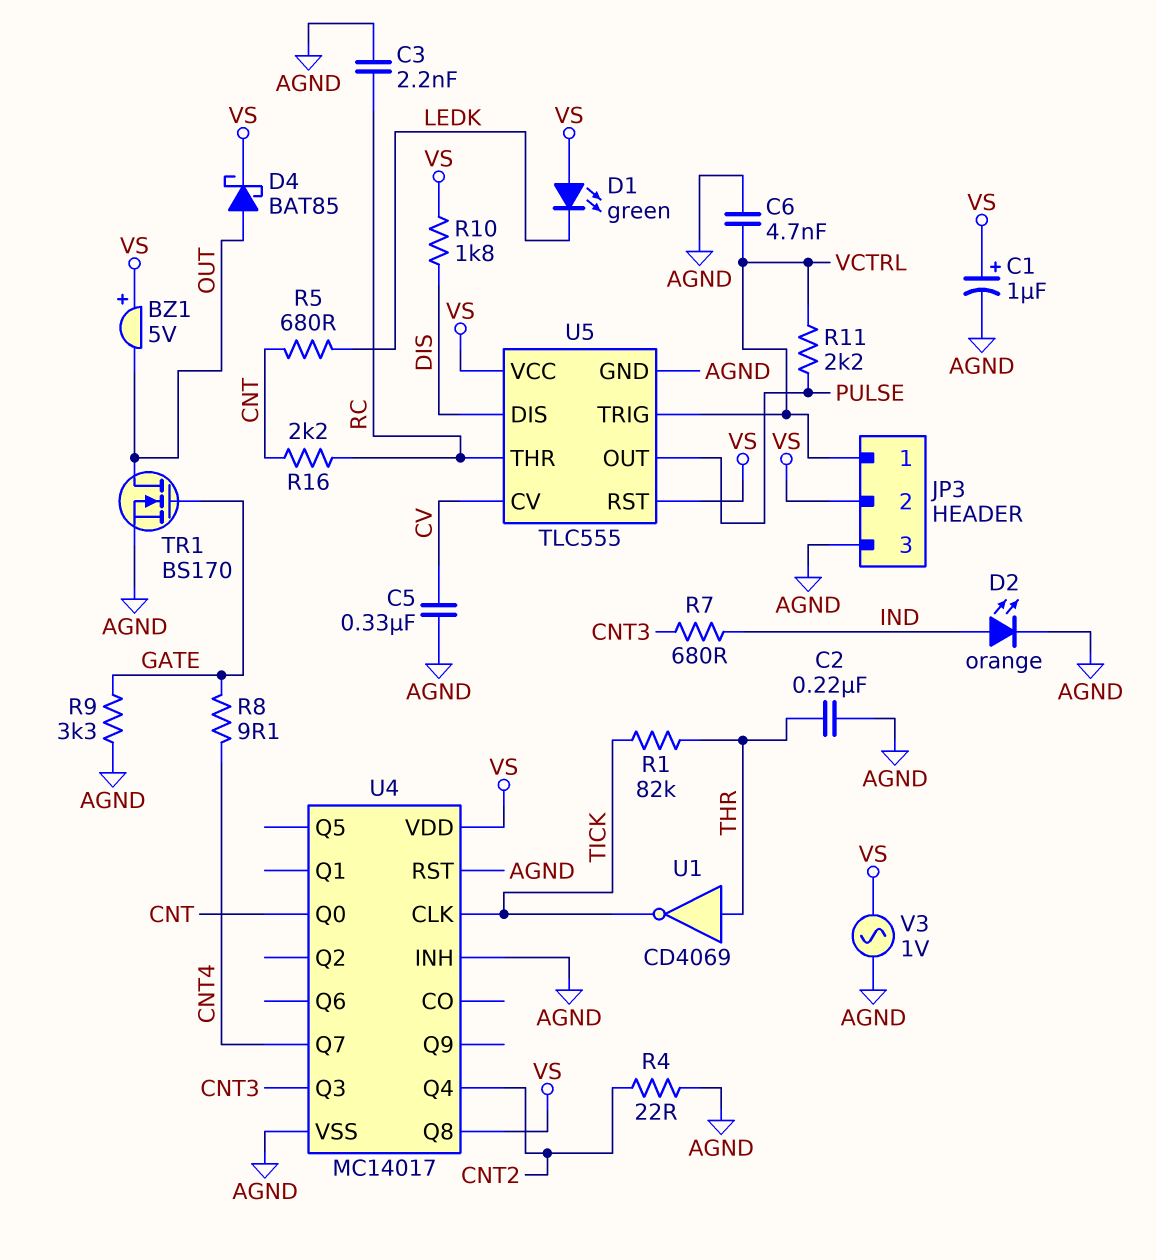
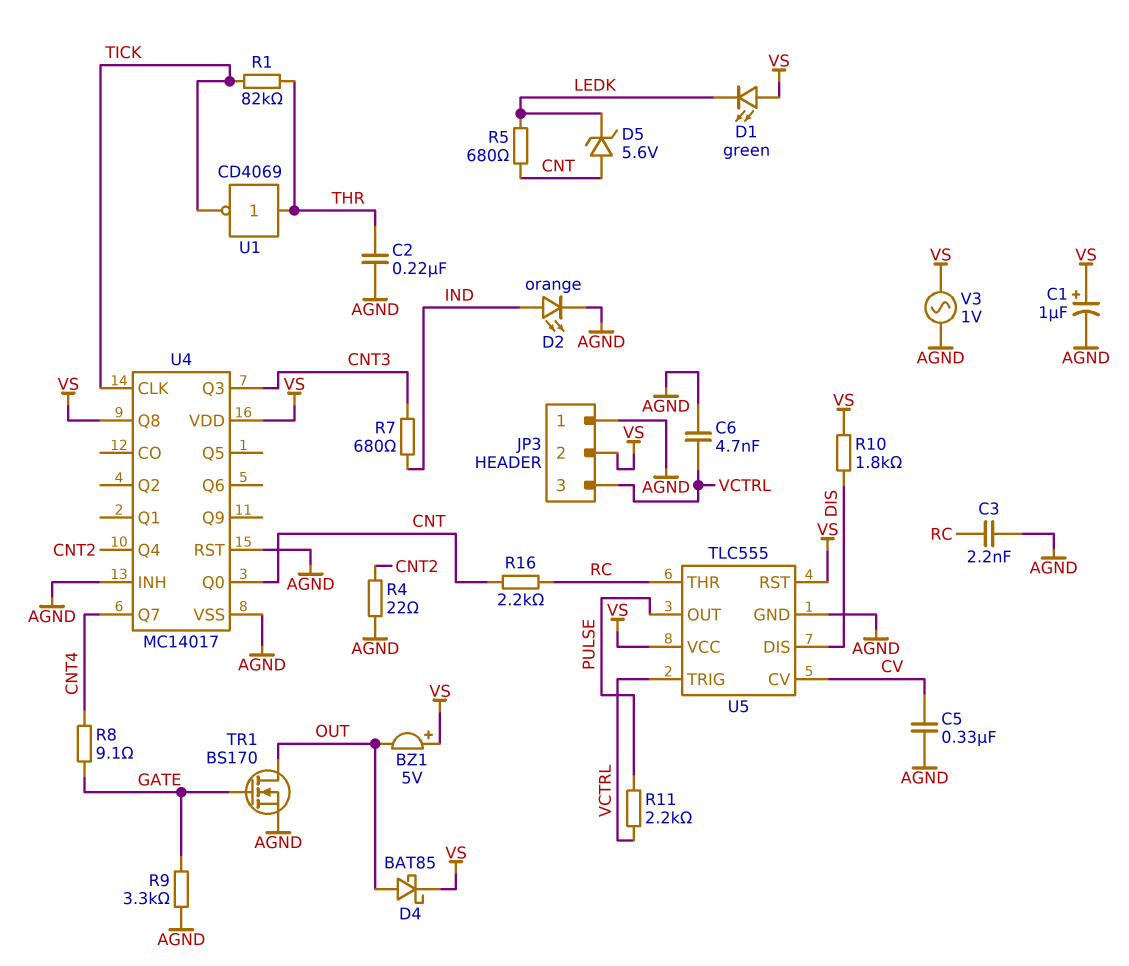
D5: none -> zener 5.6V (A CNT, K LEDK)
JP3 pin 1: VCTRL -> AGND
JP3 pin 3: AGND -> VCTRL

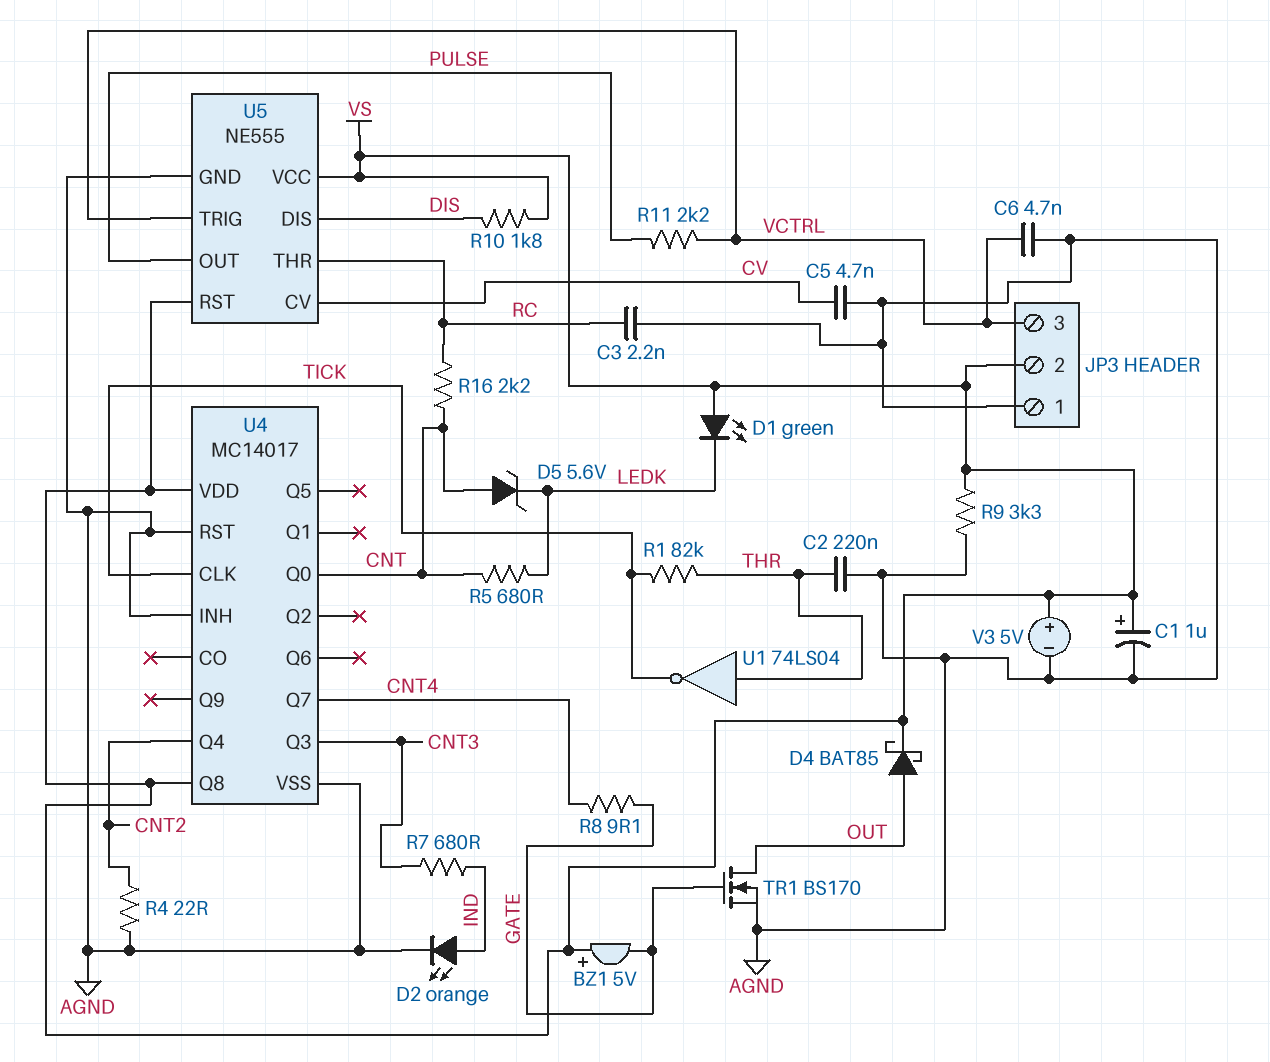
BZ1: buzzer 5V (plus VS, minus OUT) -> buzzer 5V (plus VS, minus GATE)
C5: 330nF (AGND, CV) -> 4.7nF (AGND, CV)
R9: 3.3k (AGND, GATE) -> 3.3k (AGND, VS)
U1: NOT CD4069 (in THR, out TICK) -> NOT 74LS04 (in THR, out TICK)
U5: TLC555 -> NE555
V3: AC 1V (AGND, VS) -> 5V (plus VS, minus AGND)

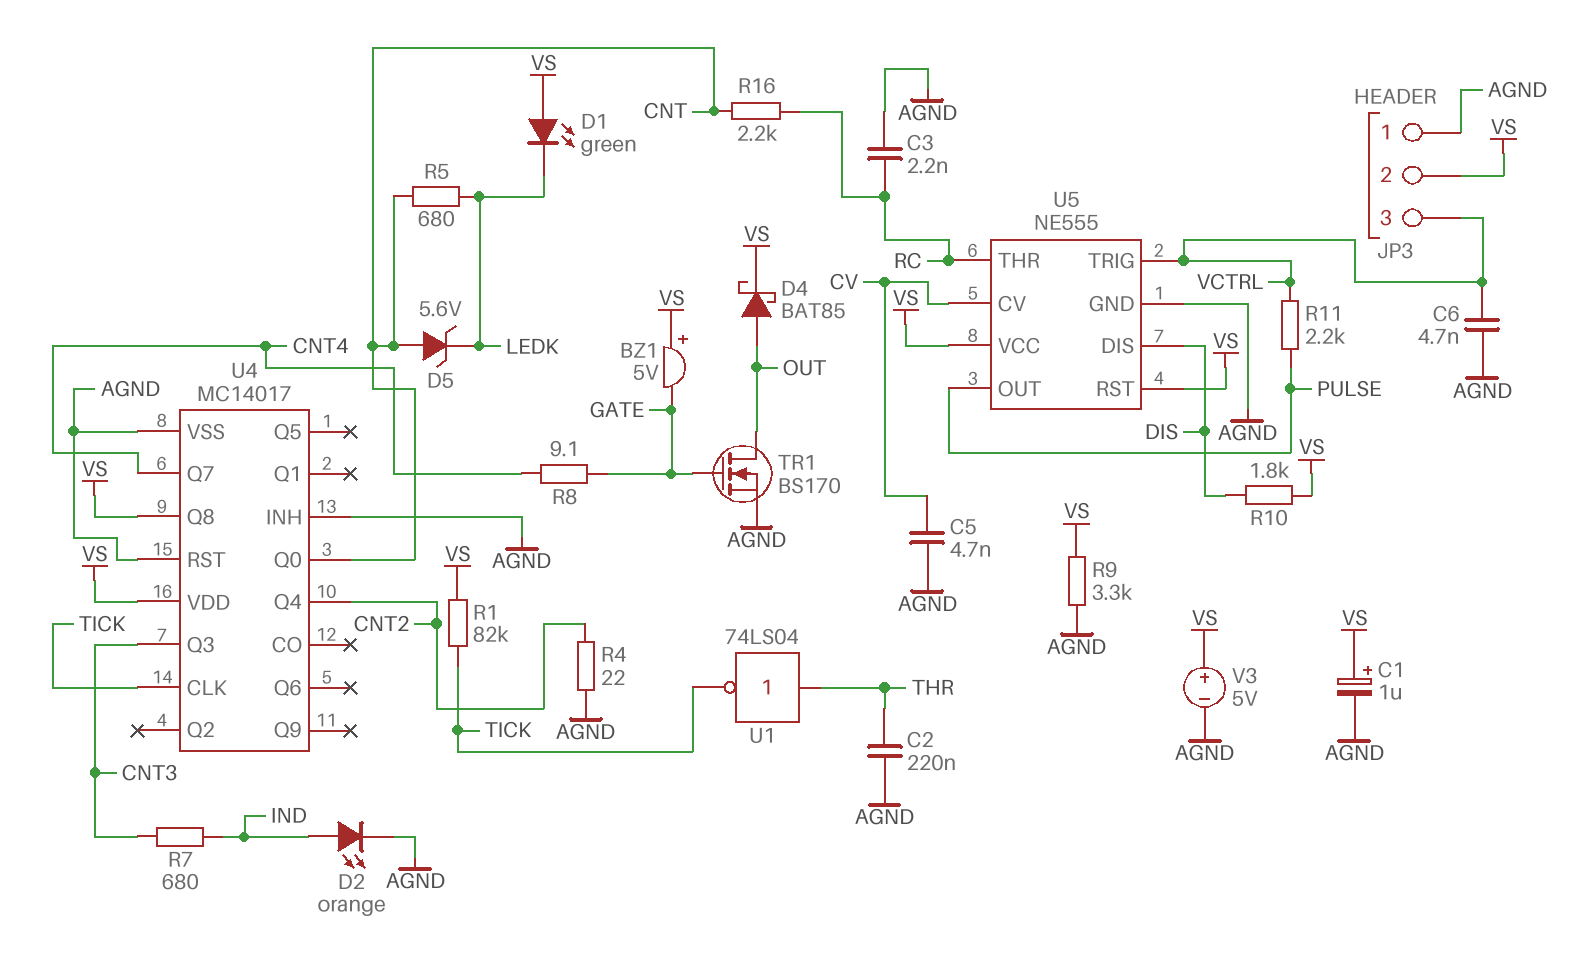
R1: 82k (THR, TICK) -> 82k (TICK, VS)

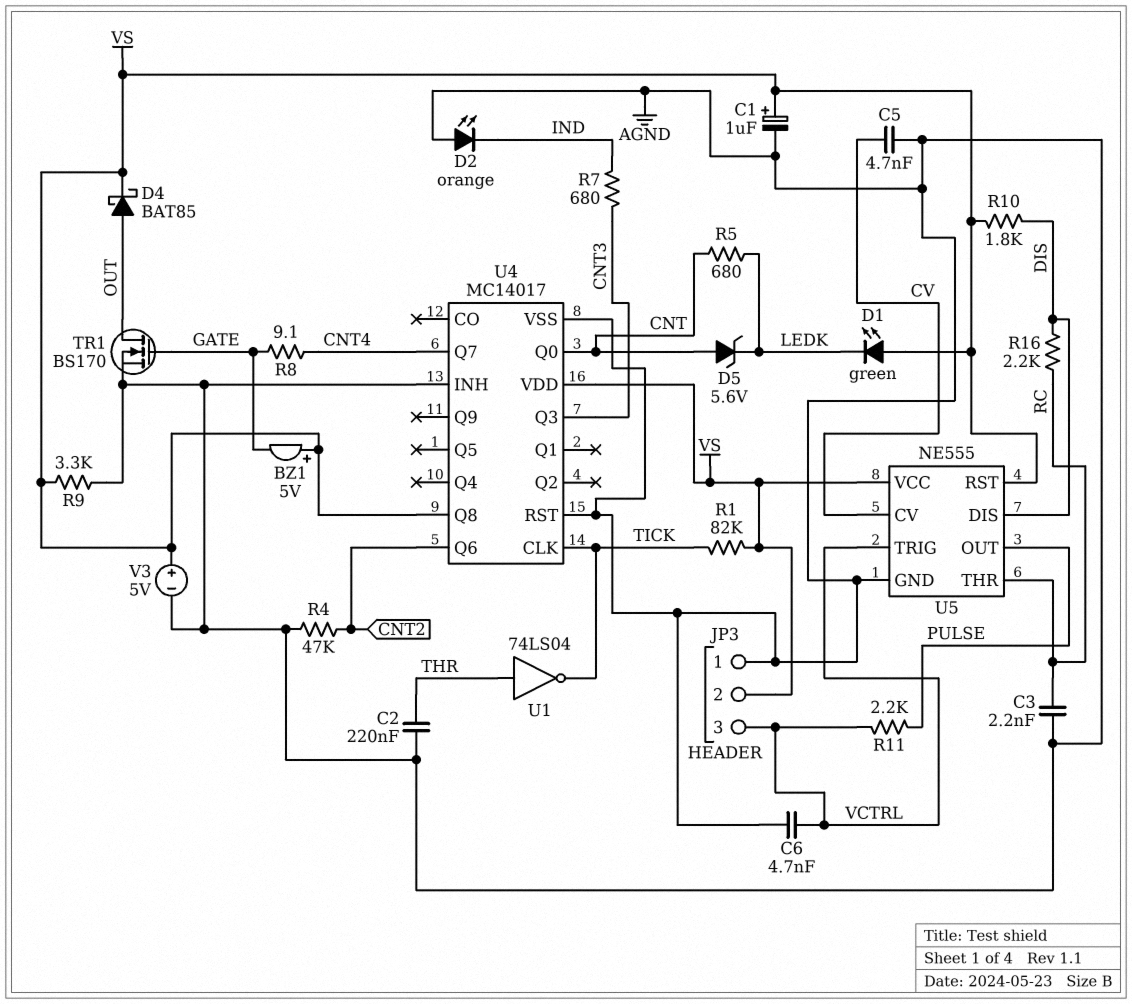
D2: LED orange (A IND, K AGND) -> LED orange (A AGND, K IND)
R4: 22 (AGND, CNT2) -> 47k (AGND, CNT2)
R16: 2.2k (CNT, RC) -> 2.2k (DIS, RC)
U4 pin Q4: CNT2 -> none
U4 pin Q6: none -> CNT2

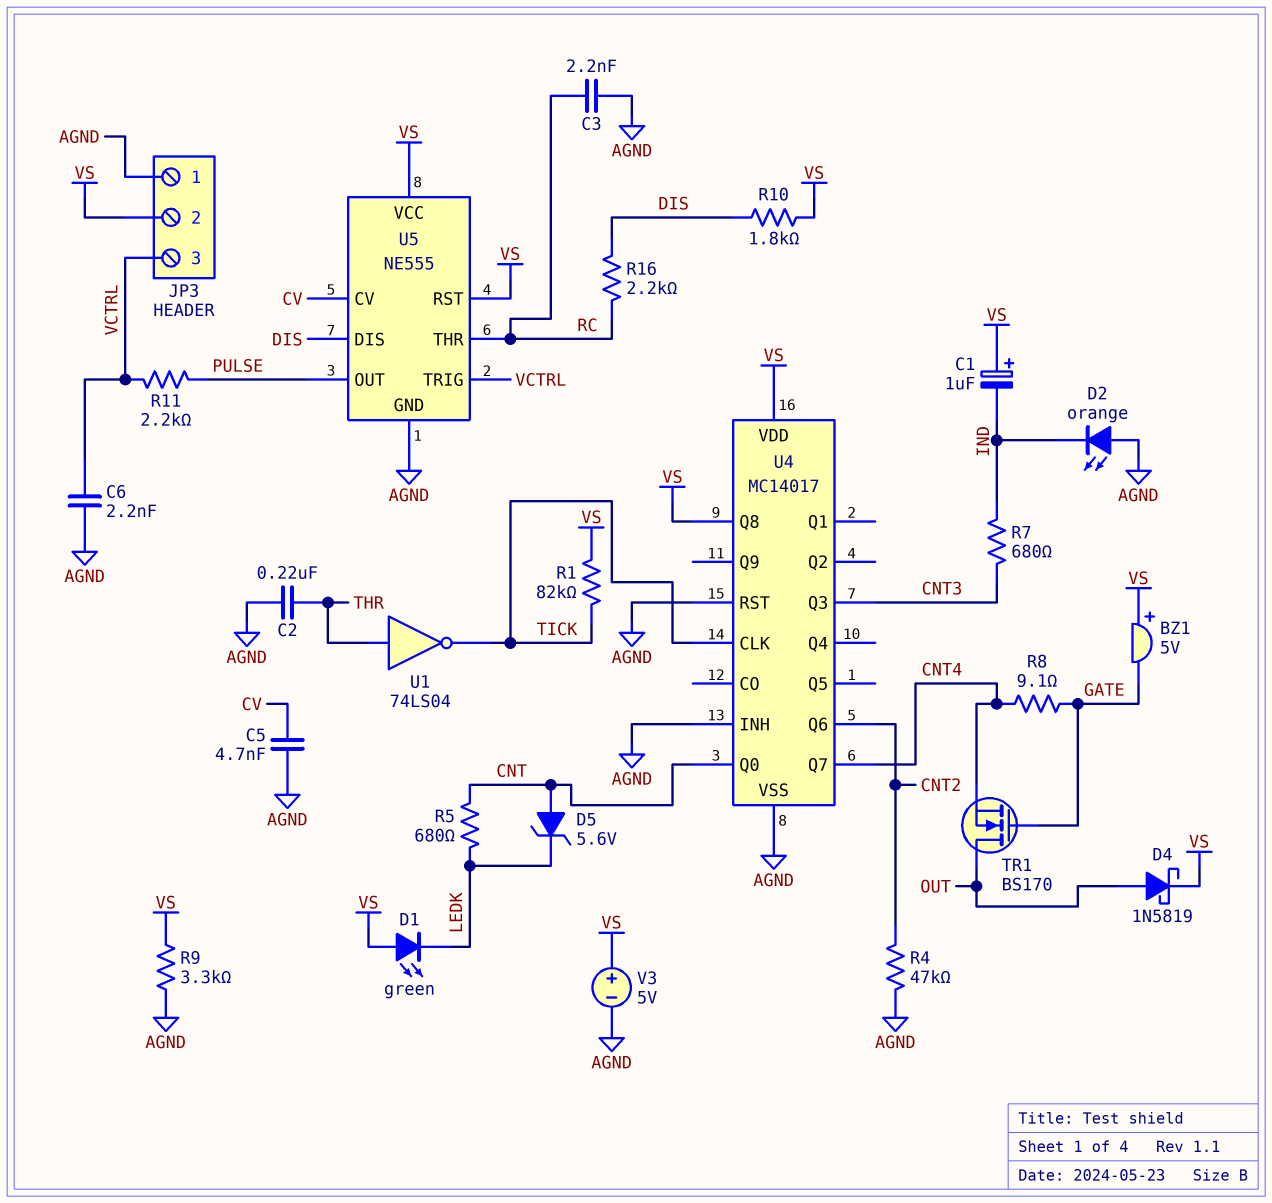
C1: 1uF (plus VS, minus AGND) -> 1uF (plus VS, minus IND)
C6: 4.7nF (AGND, VCTRL) -> 2.2nF (AGND, VCTRL)
D4: schottky BAT85 (A OUT, K VS) -> schottky 1N5819 (A OUT, K VS)
TR1: NMOS BS170 (G GATE, D OUT, S AGND) -> NMOS BS170 (G GATE, D OUT, S CNT4)

